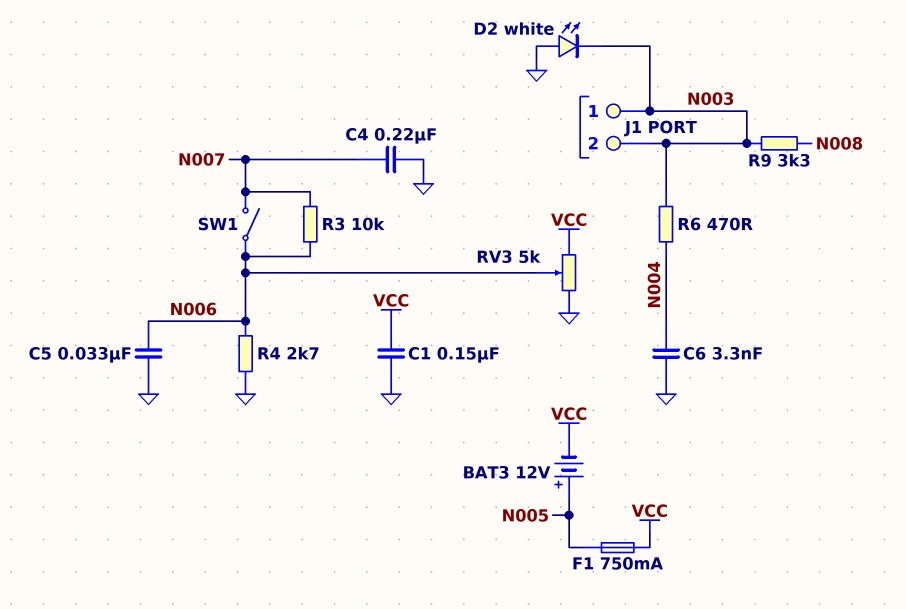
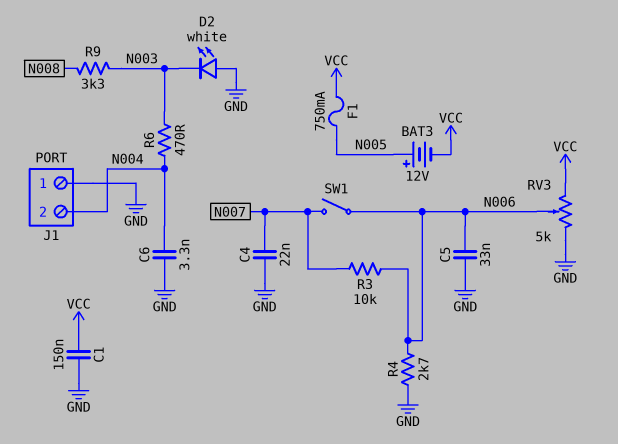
C4: 220nF (GND, N007) -> 22nF (GND, N007)
J1 pin 1: N003 -> GND
J1 pin 2: N003 -> N004

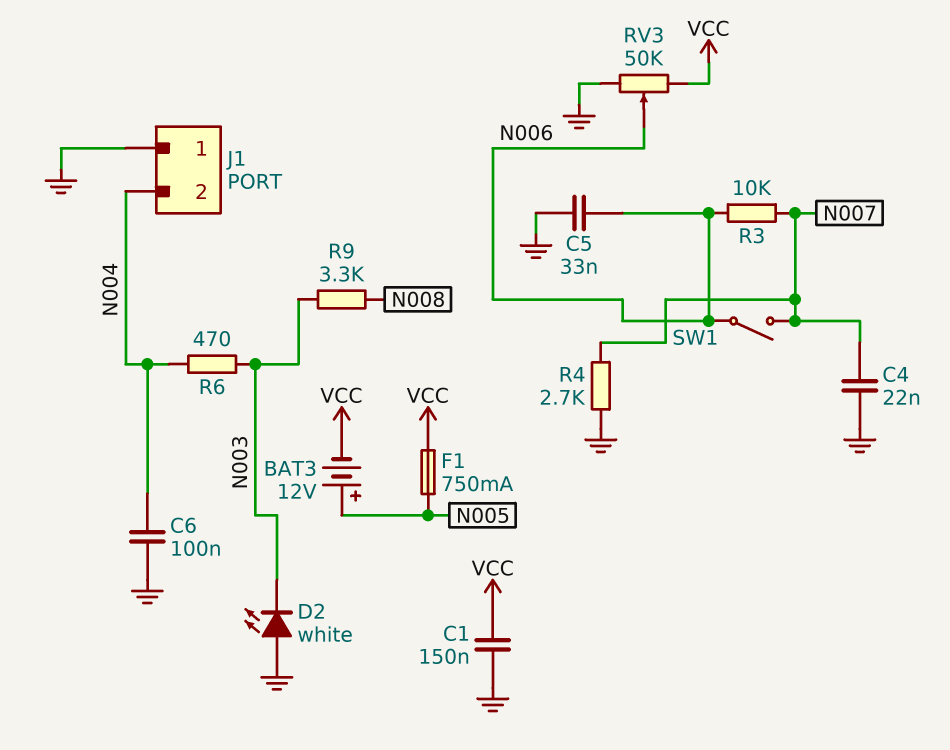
C6: 3.3nF (GND, N004) -> 100nF (GND, N004)
R4: 2.7k (GND, N006) -> 2.7k (GND, N007)
RV3: 5k (GND, VCC, wiper N006) -> 50k (GND, VCC, wiper N006)

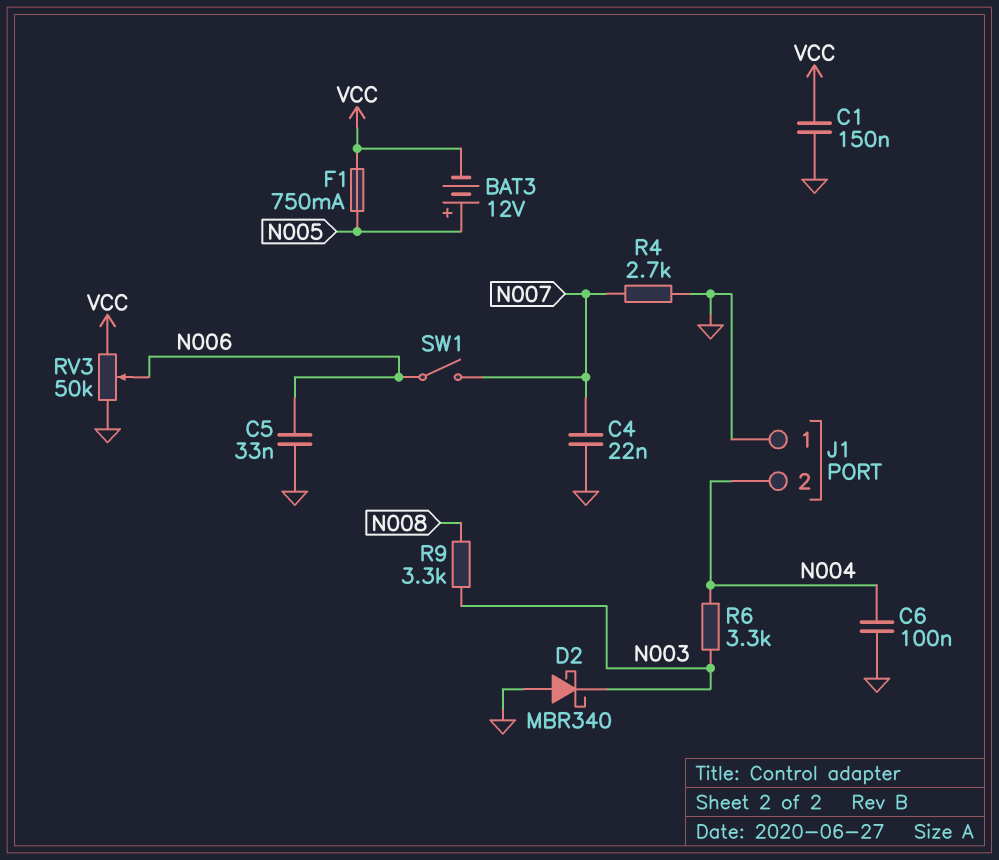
D2: LED white (A GND, K N003) -> schottky MBR340 (A GND, K N003)
R3: 10k (N006, N007) -> none
R6: 470 (N003, N004) -> 3.3k (N003, N004)

